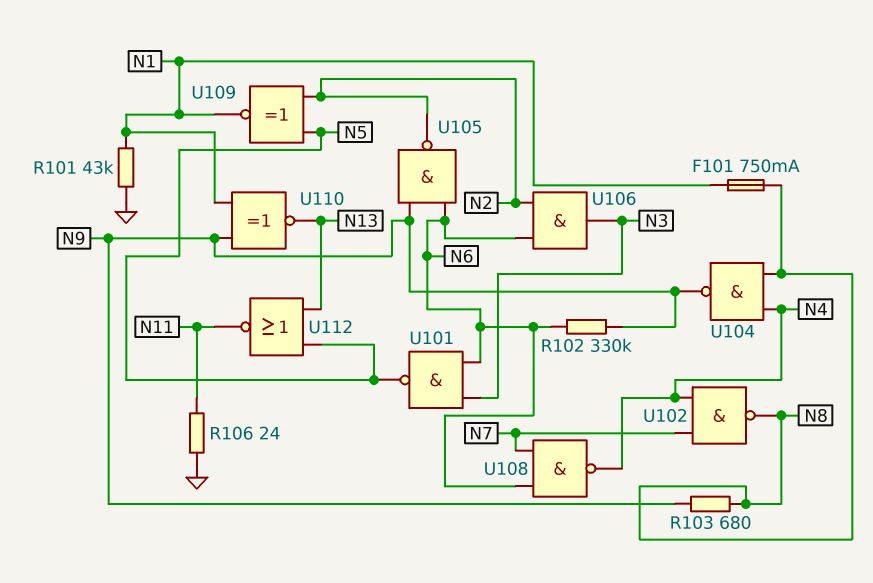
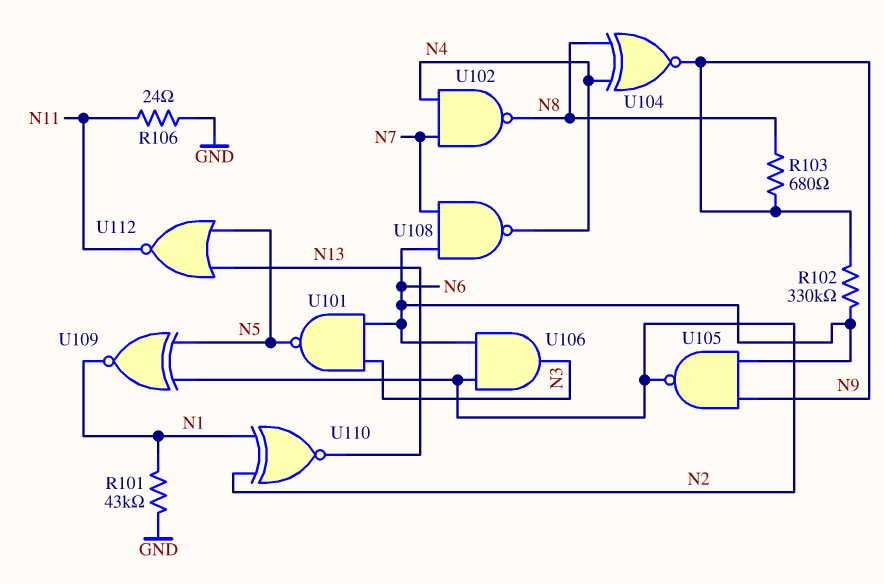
F101: 750mA (N1, N8) -> none
U104: NAND (in N4, in N8, out N9) -> XNOR (in N4, in N8, out N9)
U110: XNOR (in N1, in N9, out N13) -> XNOR (in N1, in N2, out N13)

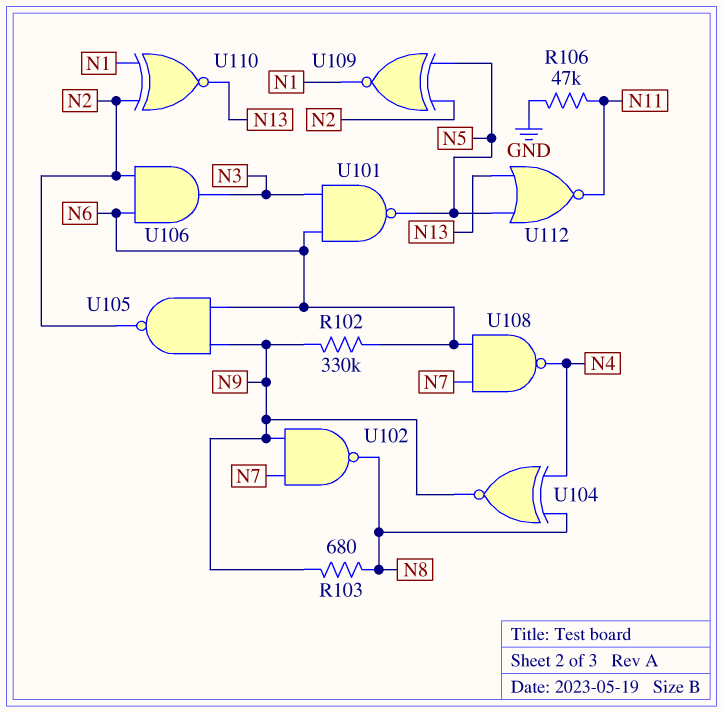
R101: 43k (GND, N1) -> none
R106: 24 (GND, N11) -> 47k (GND, N11)
U102: NAND (in N4, in N7, out N8) -> NAND (in N7, in N9, out N8)

